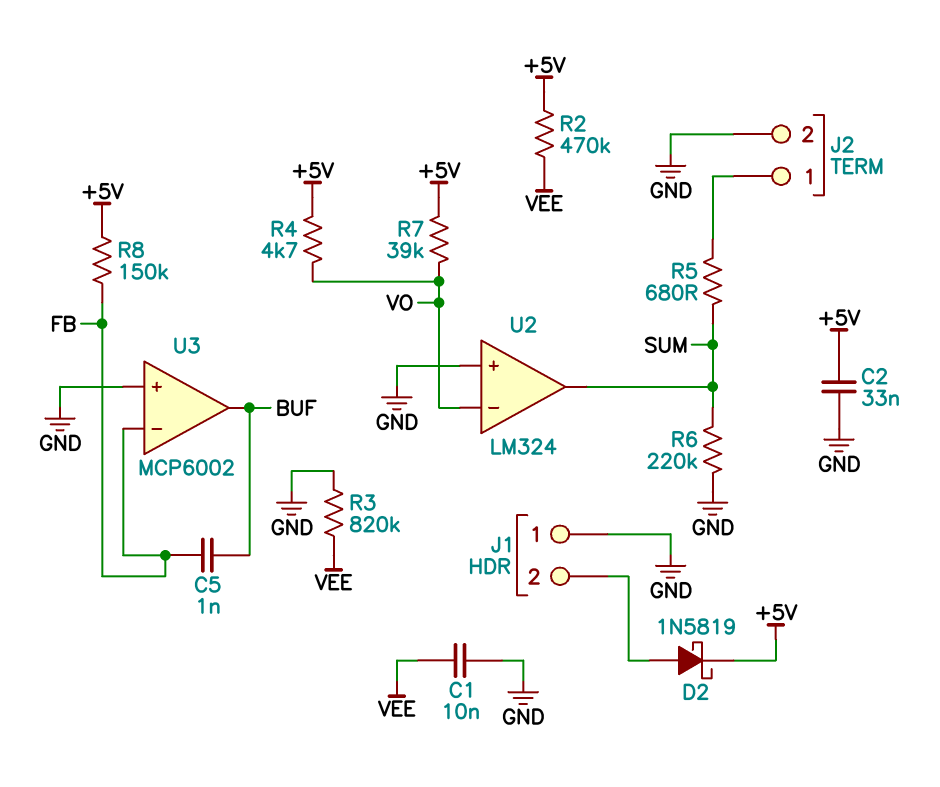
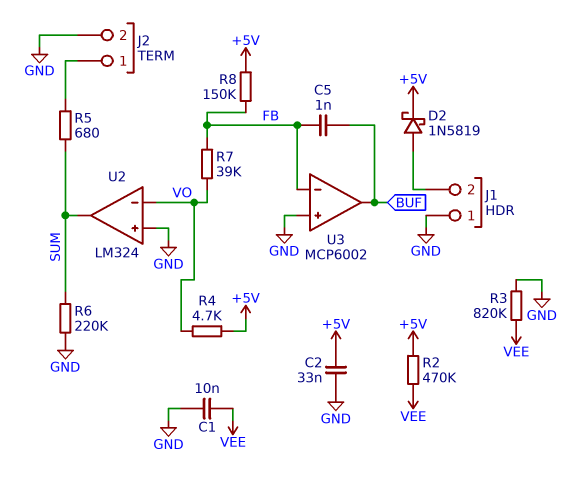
R7: 39k (+5V, VO) -> 39k (FB, VO)

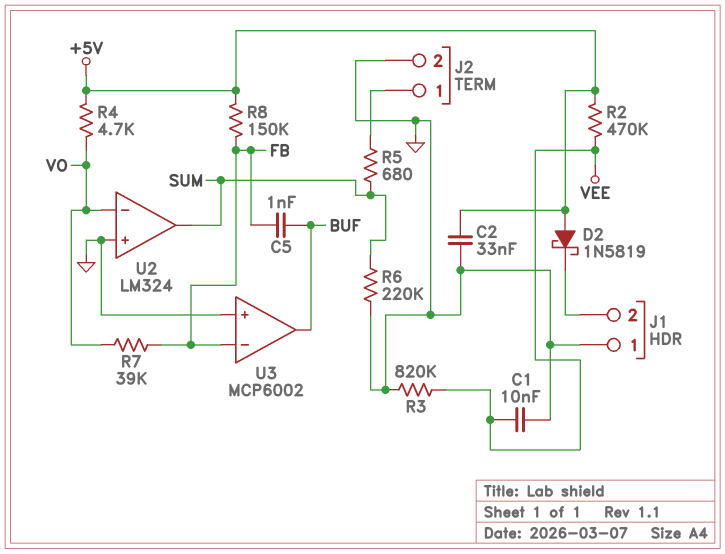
D2: schottky 1N5819 (A J1/2, K +5V) -> schottky 1N5819 (A +5V, K J1/2)

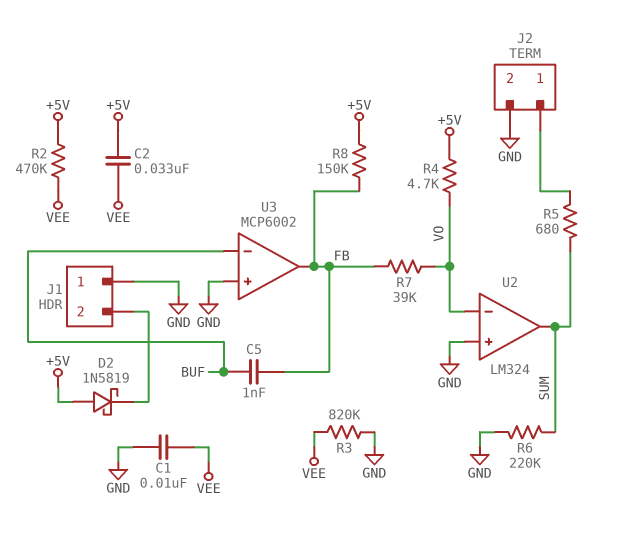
C2: 33nF (+5V, GND) -> 33nF (+5V, VEE)
U3 pin in-: FB -> BUF
U3 pin out: BUF -> FB

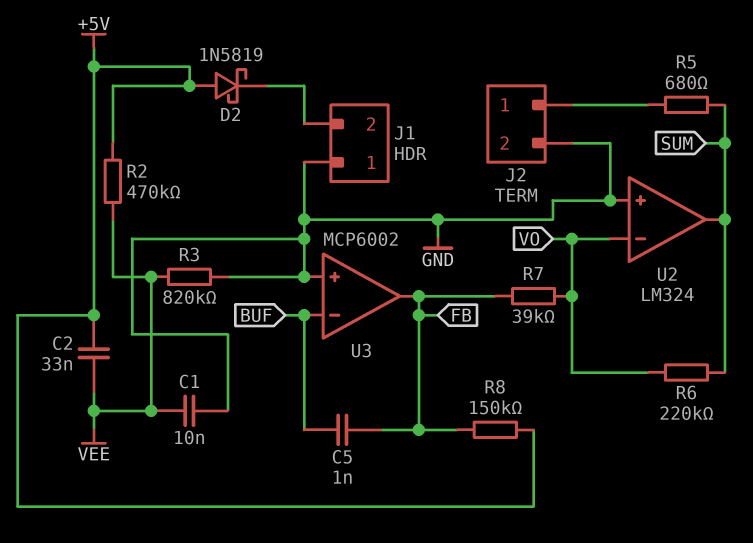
R4: 4.7k (+5V, VO) -> none
R6: 220k (GND, SUM) -> 220k (SUM, VO)

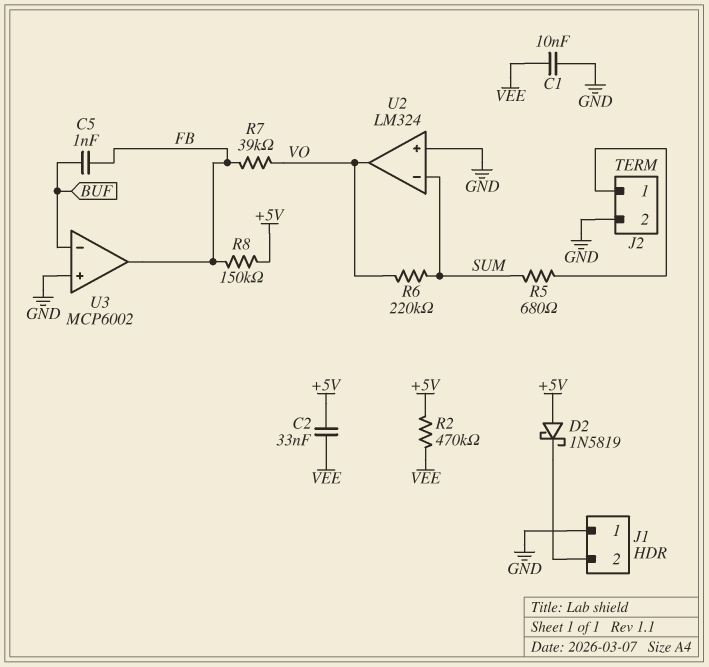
R3: 820k (GND, VEE) -> none
U2 pin in-: VO -> SUM
U2 pin out: SUM -> VO

